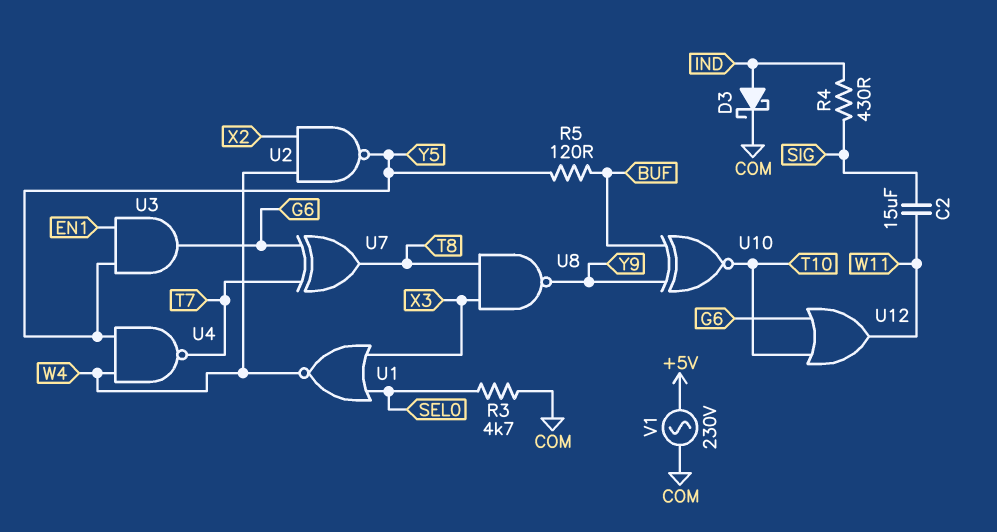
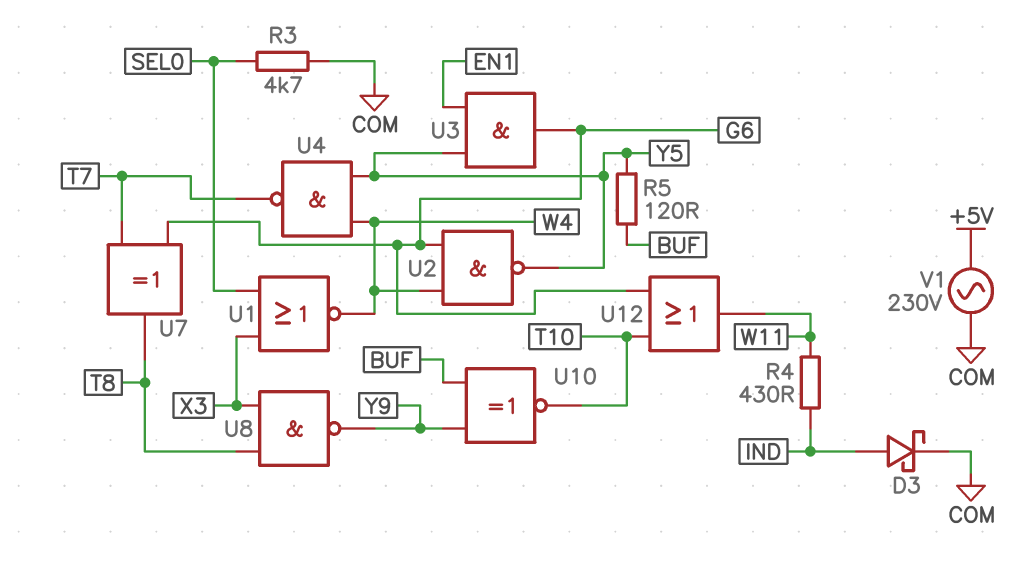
C2: 15uF (SIG, W11) -> none
R4: 430 (IND, SIG) -> 430 (IND, W11)
U2: NAND (in W4, in X2, out Y5) -> NAND (in G6, in W4, out Y5)

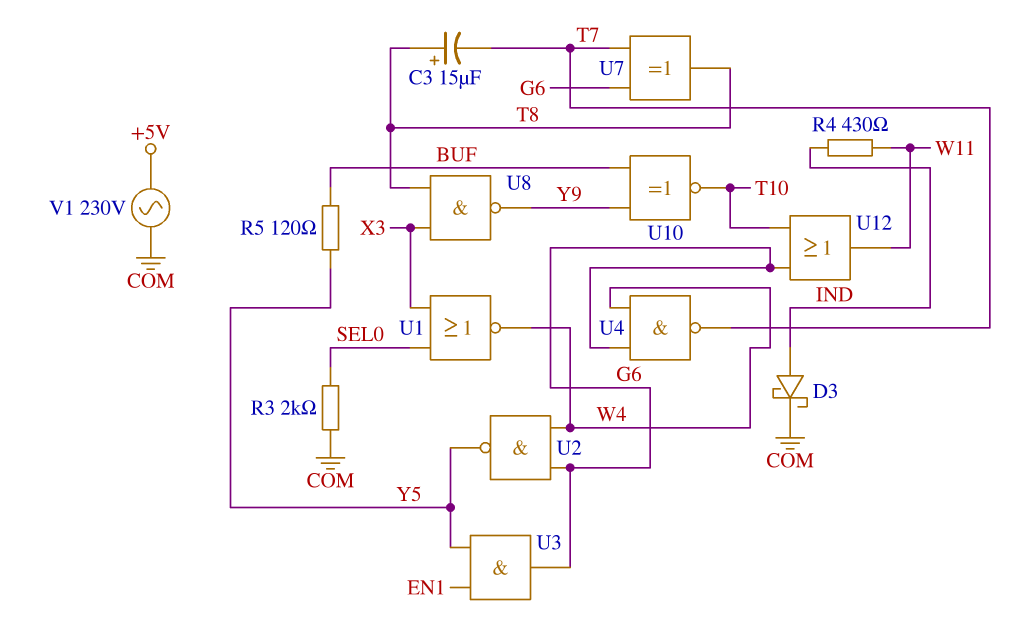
C3: none -> 15uF (plus T8, minus T7)
R3: 4.7k (COM, SEL0) -> 2k (COM, SEL0)
U4: NAND (in W4, in Y5, out T7) -> NAND (in G6, in W4, out T7)

